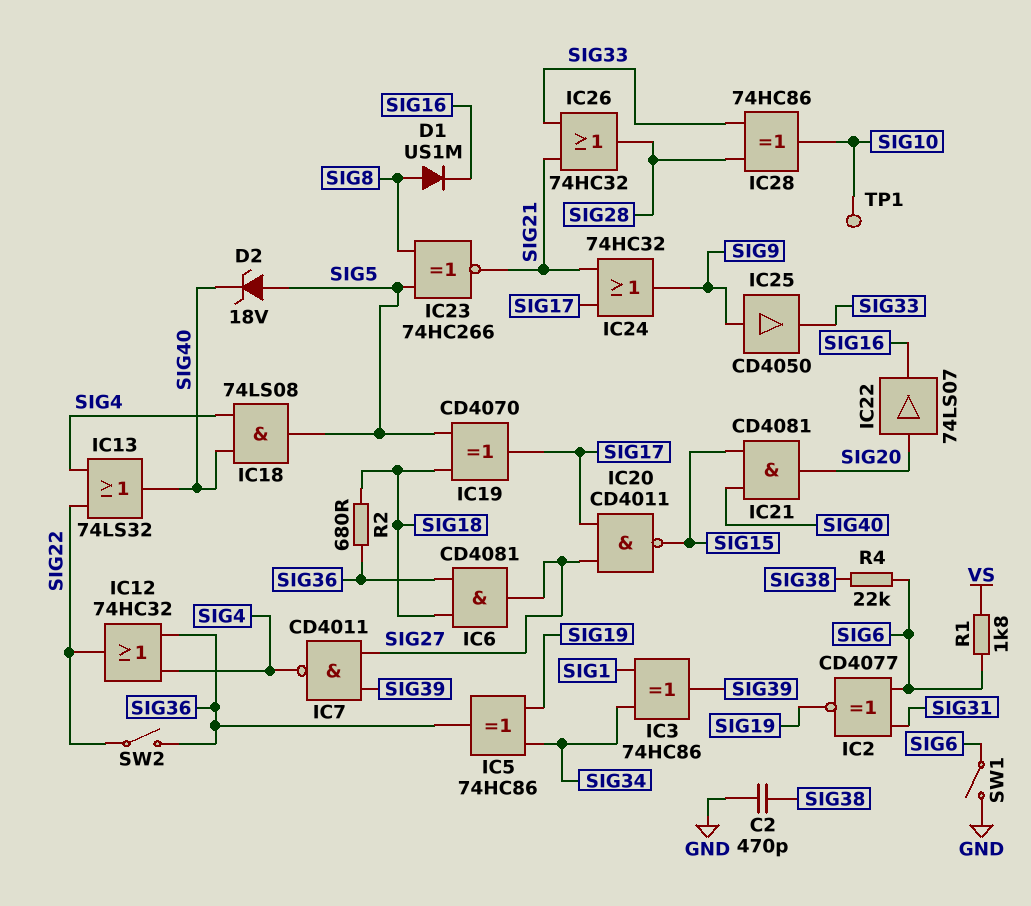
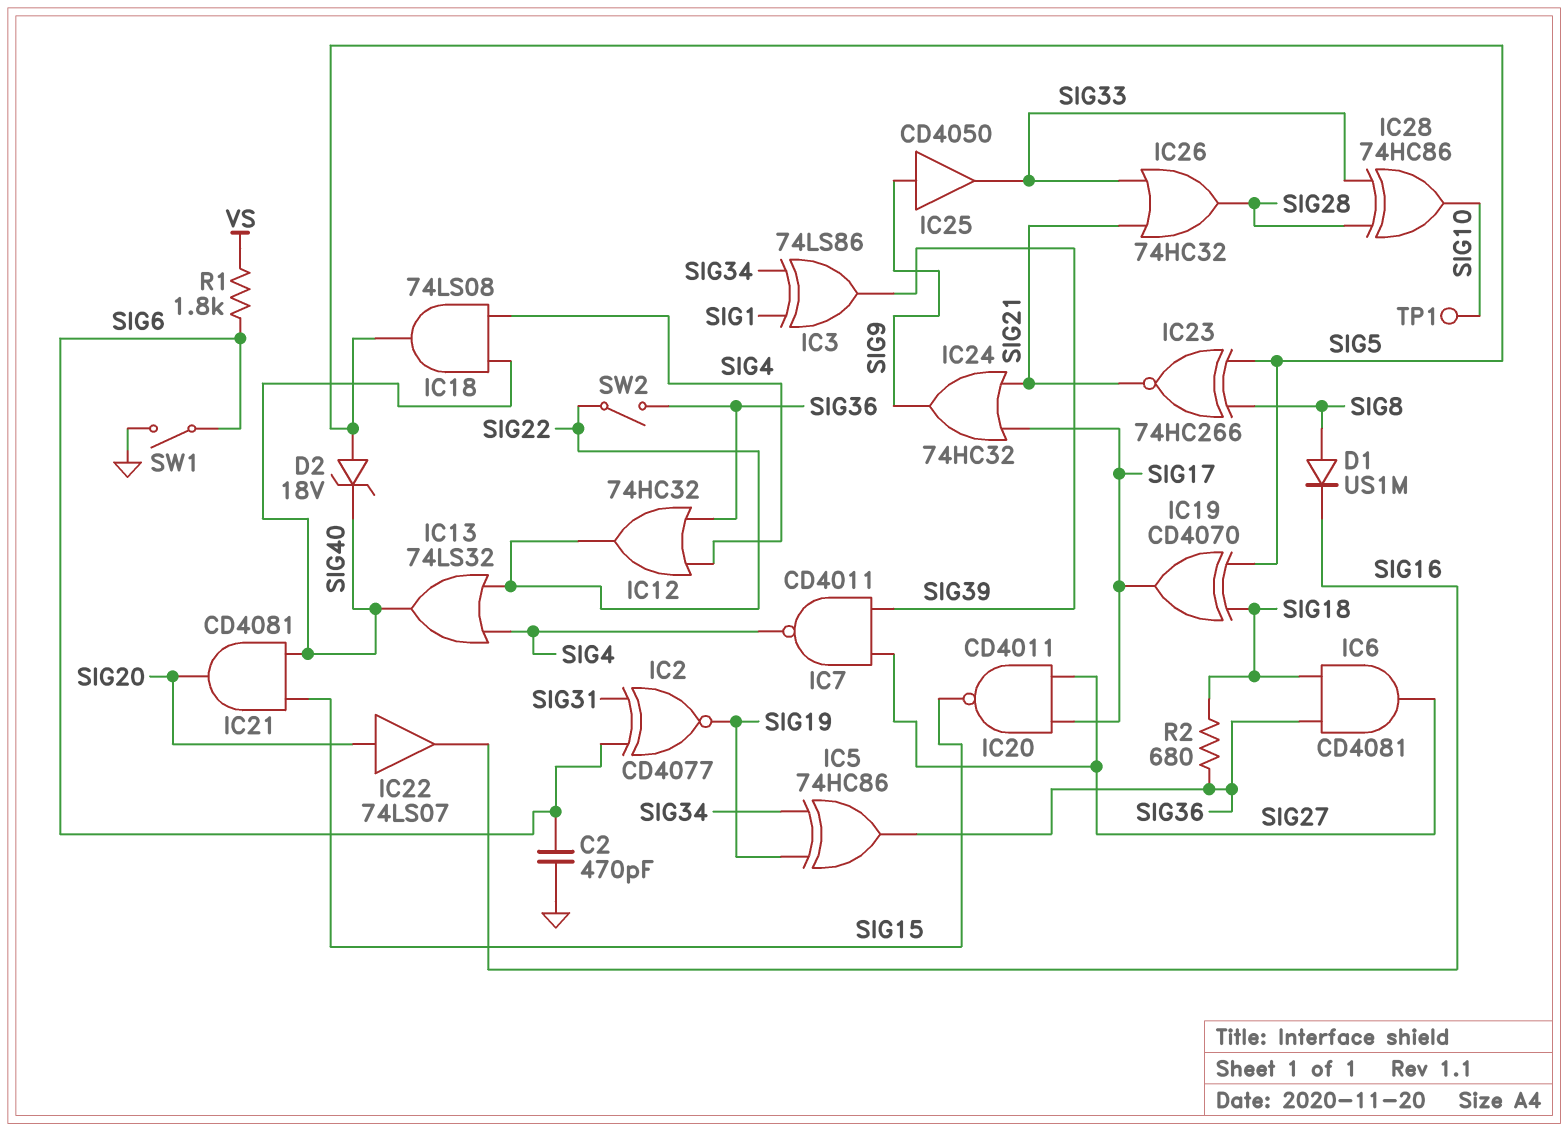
C2: 470pF (GND, SIG38) -> 470pF (GND, SIG6)
IC3: XOR 74HC86 (in SIG1, in SIG34, out SIG39) -> XOR 74LS86 (in SIG1, in SIG34, out SIG39)
R4: 22k (SIG6, SIG38) -> none

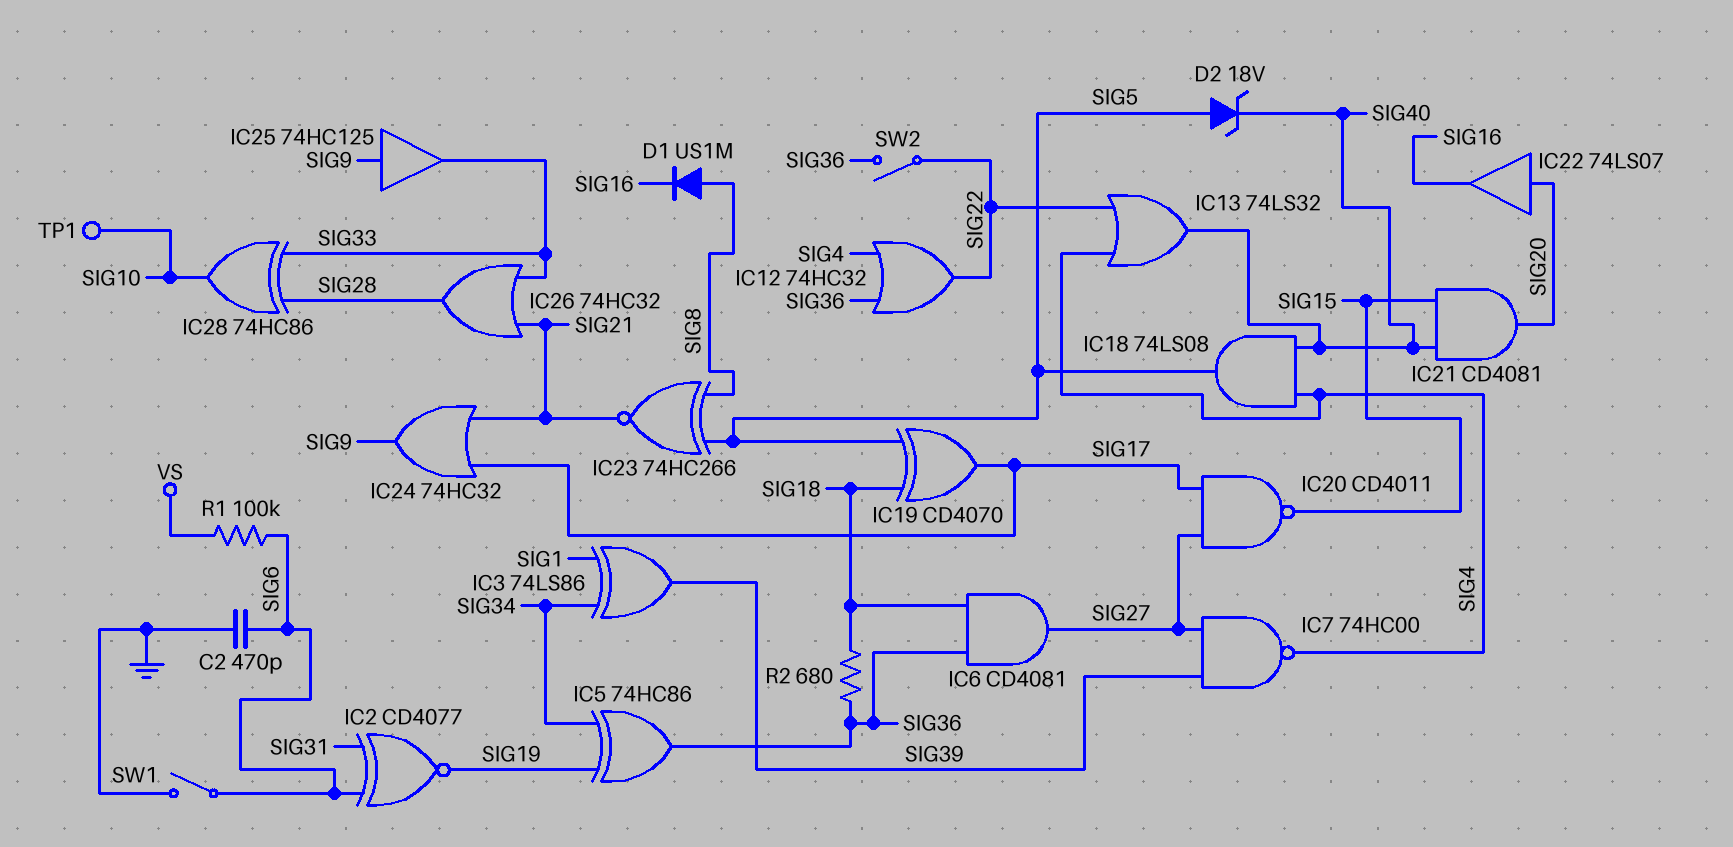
IC7: NAND CD4011 (in SIG27, in SIG39, out SIG4) -> NAND 74HC00 (in SIG27, in SIG39, out SIG4)
IC25: buffer CD4050 (in SIG9, out SIG33) -> buffer 74HC125 (in SIG9, out SIG33)
R1: 1.8k (SIG6, VS) -> 100k (SIG6, VS)

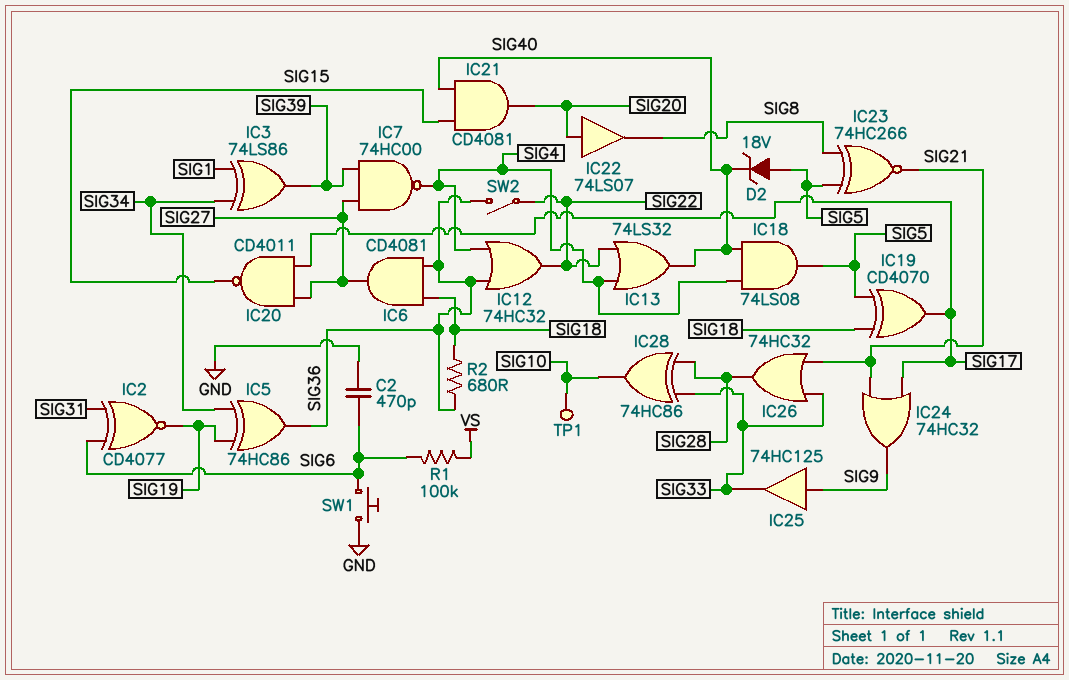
D1: diode US1M (A SIG8, K SIG16) -> none
IC22: buffer 74LS07 (in SIG20, out SIG16) -> buffer 74LS07 (in SIG20, out SIG8)
SW1: switch (GND, SIG6) -> button (GND, SIG6)

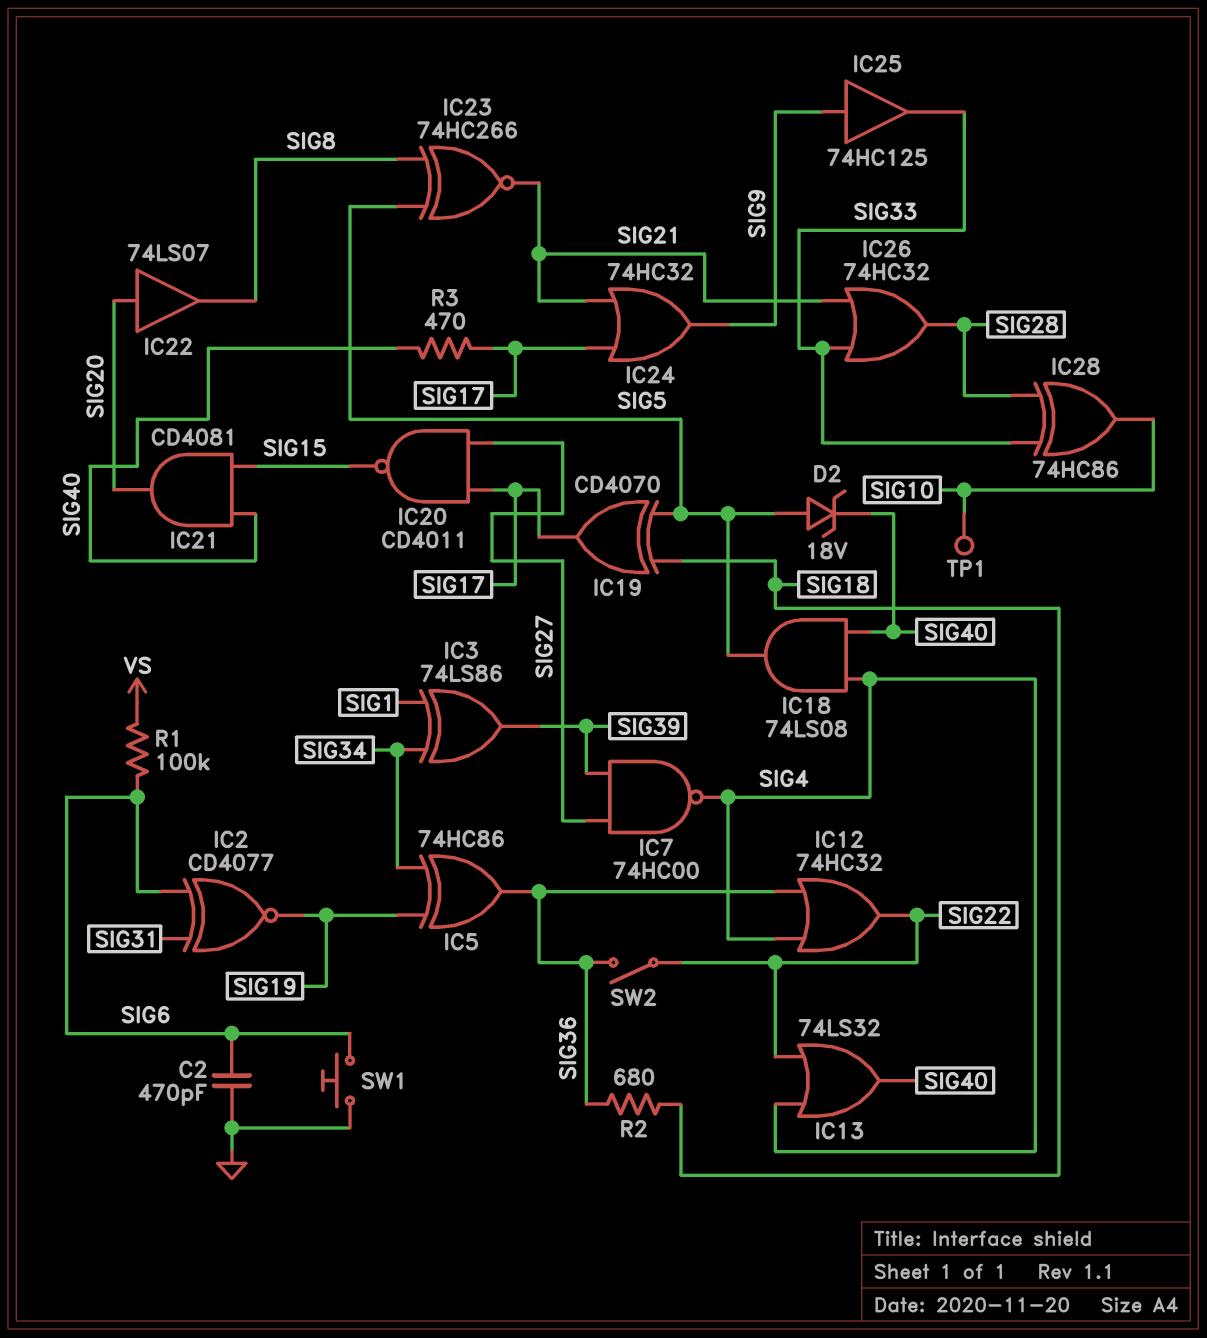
IC6: AND CD4081 (in SIG18, in SIG36, out SIG27) -> none
R3: none -> 470 (SIG17, SIG40)

